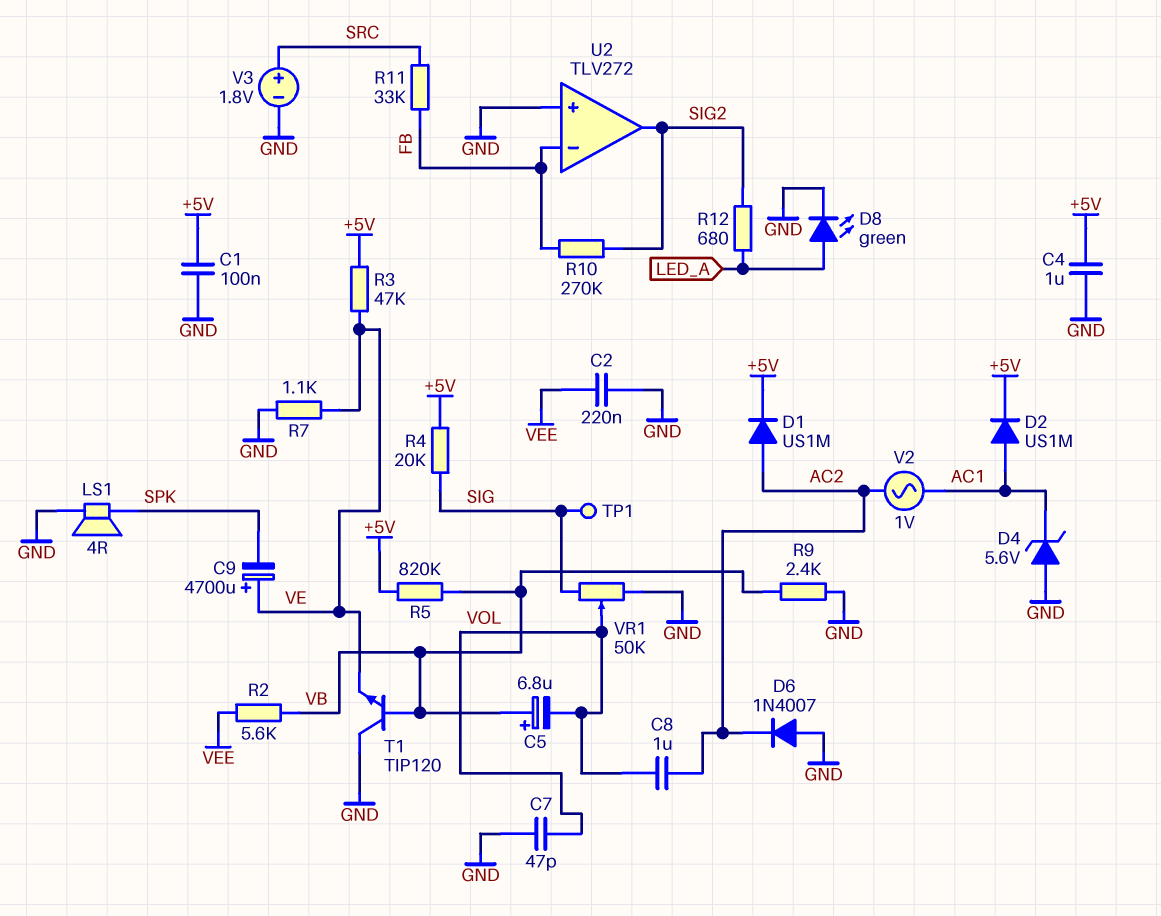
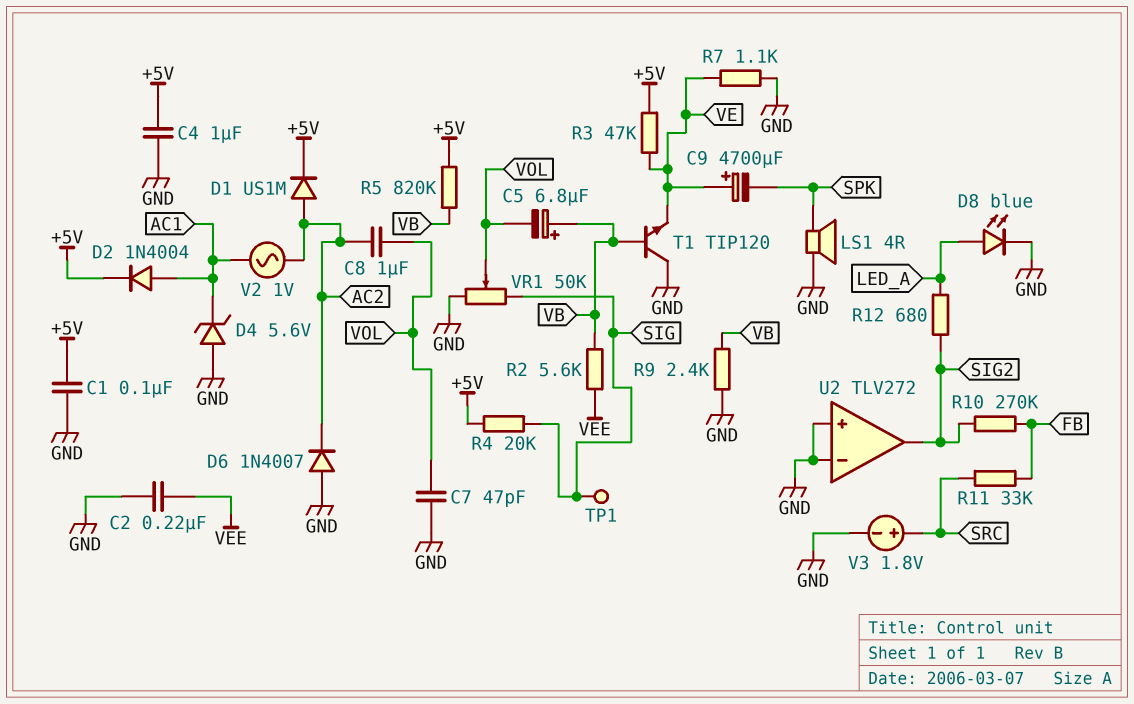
D2: diode US1M (A AC1, K +5V) -> diode 1N4004 (A AC1, K +5V)
D8: LED green (A LED_A, K GND) -> LED blue (A LED_A, K GND)
U2 pin in-: FB -> GND

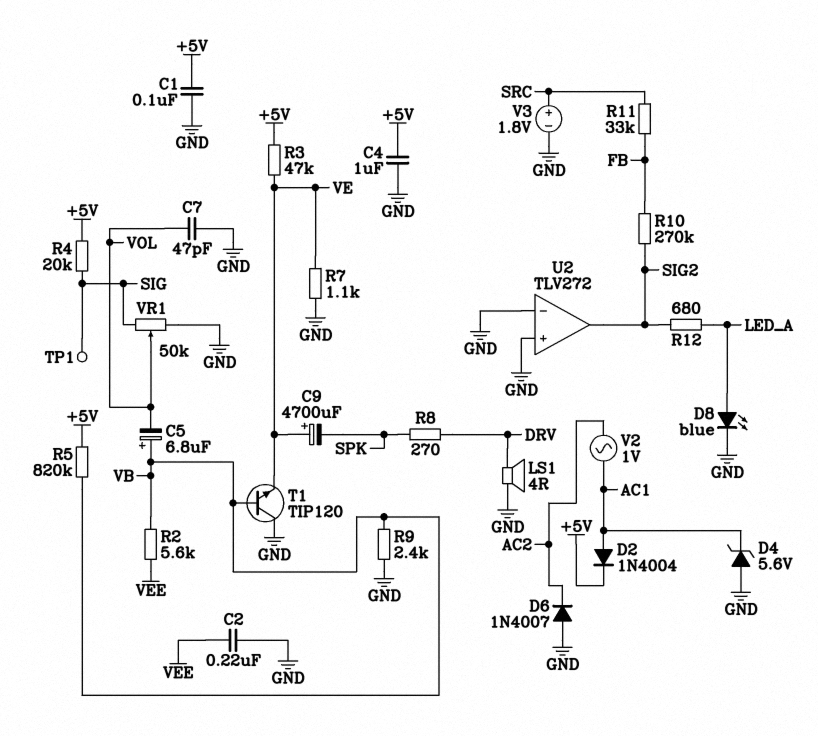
C8: 1uF (AC2, VOL) -> none
D1: diode US1M (A AC2, K +5V) -> none
LS1: speaker 4R (GND, SPK) -> speaker 4R (DRV, GND)
R8: none -> 270 (DRV, SPK)

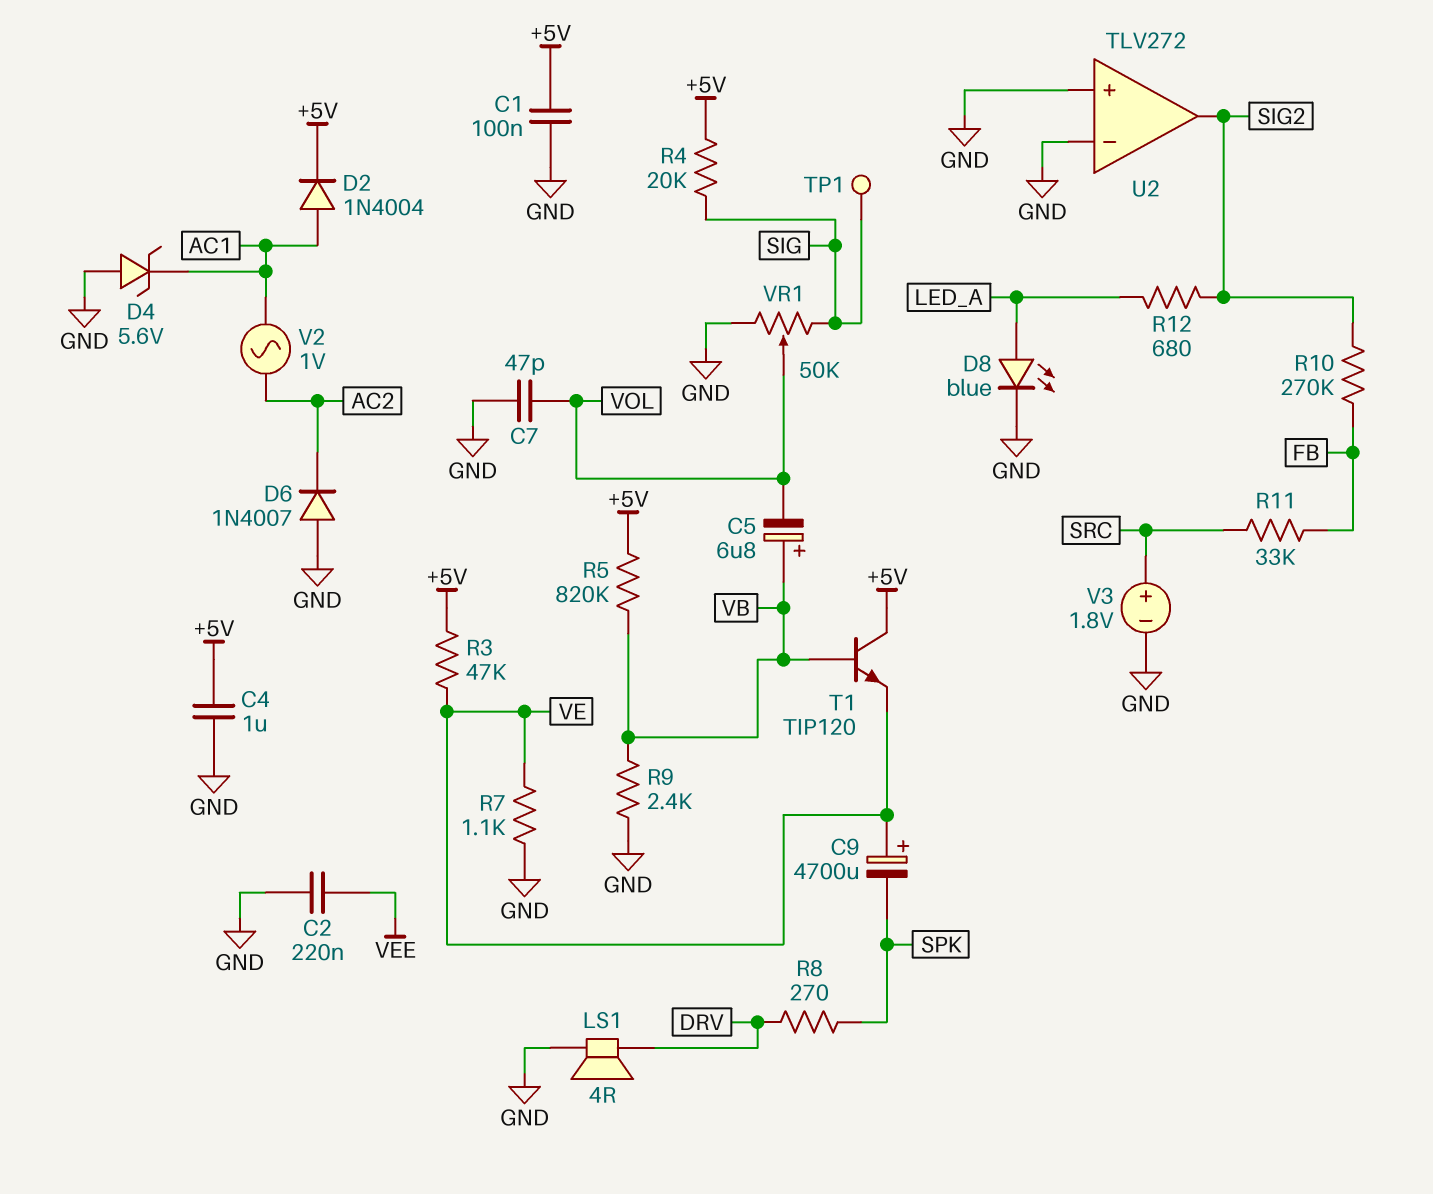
R2: 5.6k (VB, VEE) -> none
T1: NPN TIP120 (B VB, C GND, E VE) -> NPN TIP120 (B VB, C +5V, E VE)

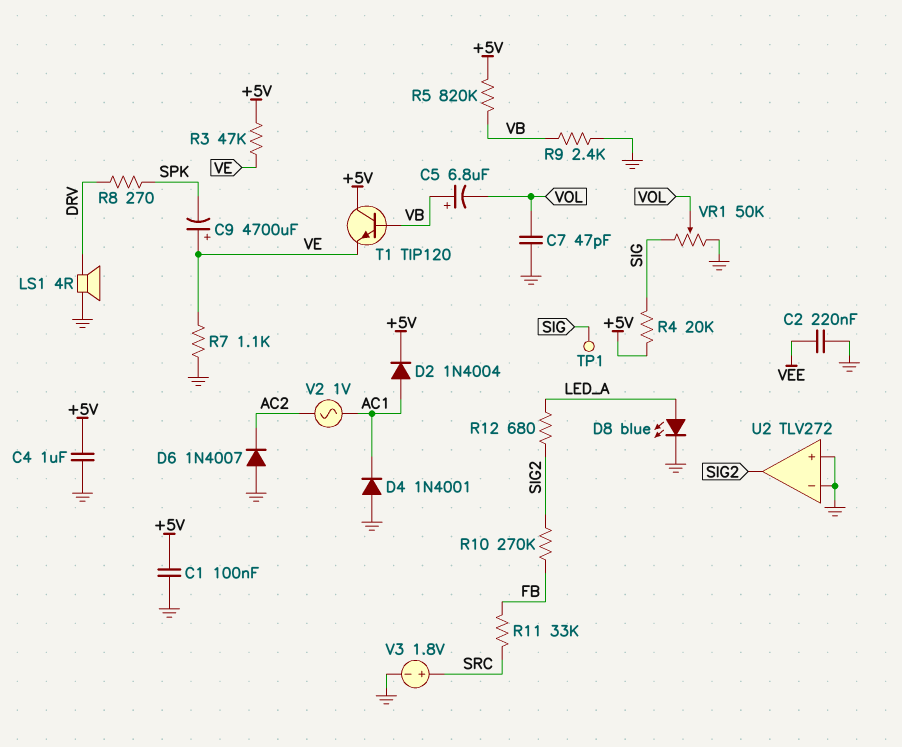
D4: zener 5.6V (A GND, K AC1) -> diode 1N4001 (A GND, K AC1)

